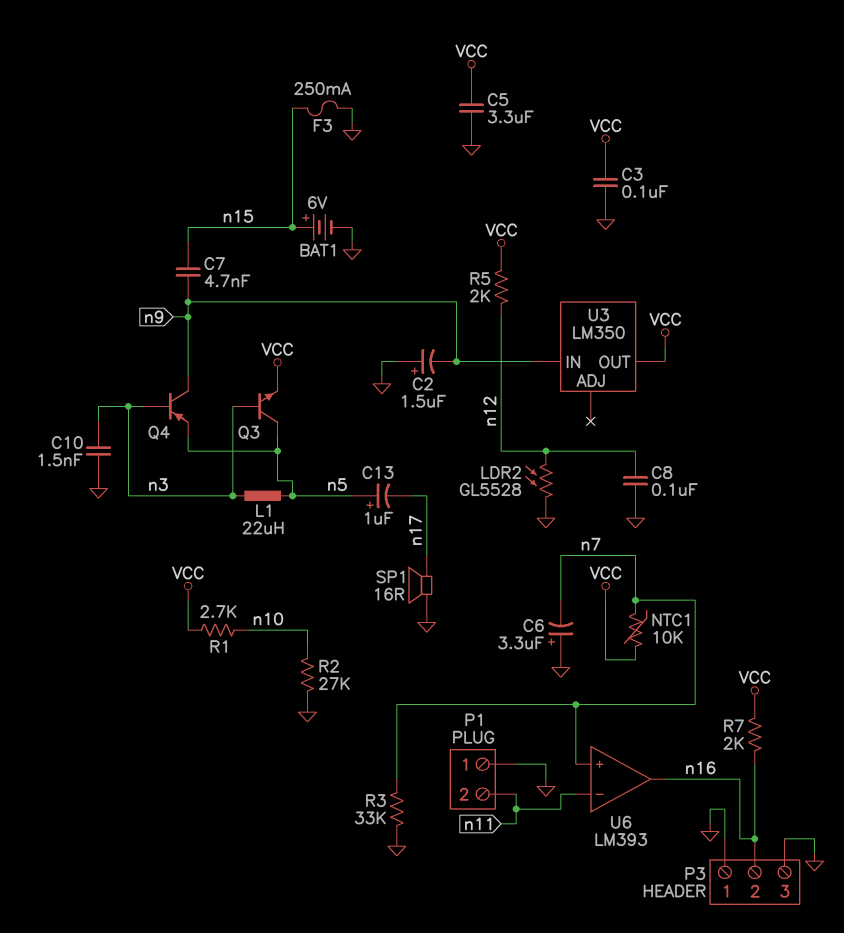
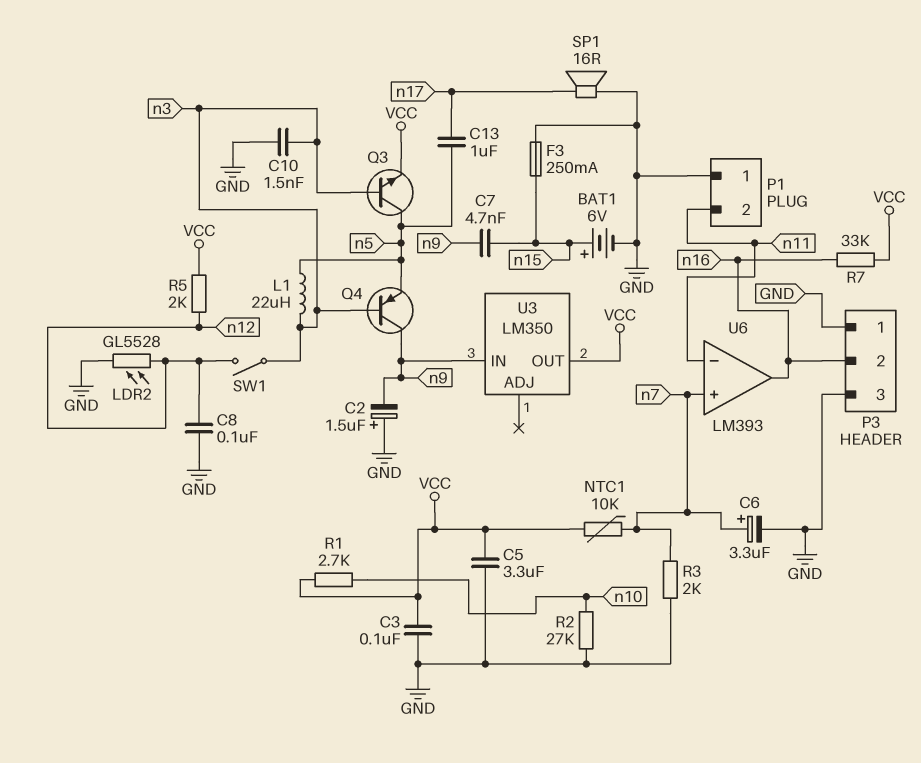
C6: 3.3uF (plus GND, minus n7) -> 3.3uF (plus n7, minus GND)
C13: 1uF (plus n5, minus n17) -> 1uF (n5, n17)
R3: 33k (GND, n7) -> 2k (GND, n7)
R7: 2k (VCC, n16) -> 33k (VCC, n16)
SW1: none -> switch (n3, n12)

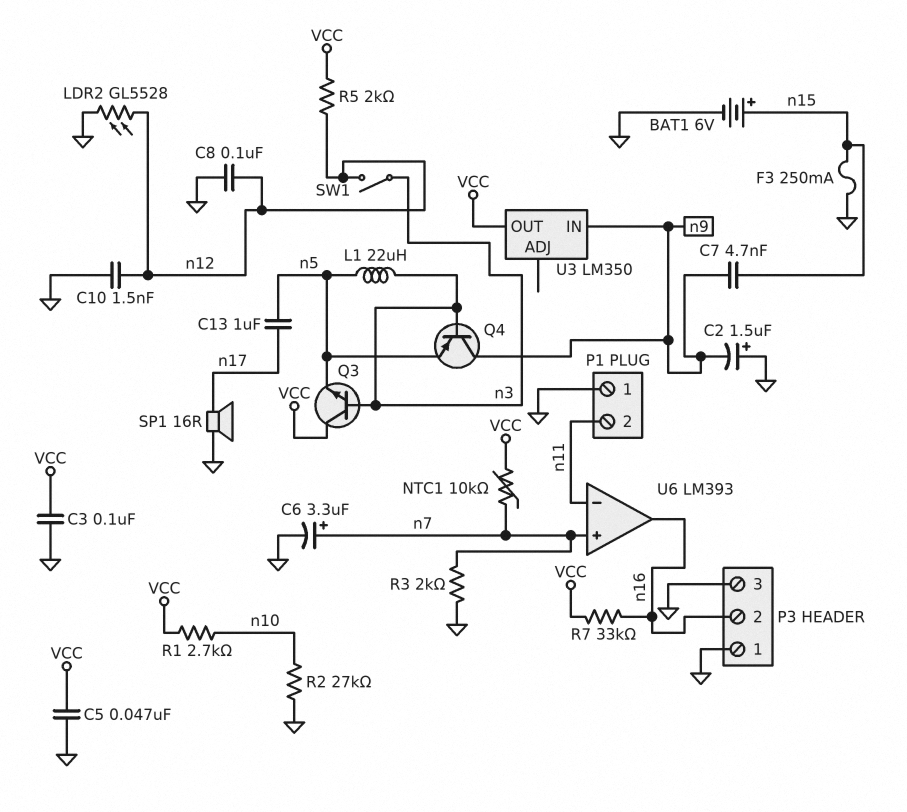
C5: 3.3uF (GND, VCC) -> 47nF (GND, VCC)
C10: 1.5nF (GND, n3) -> 1.5nF (GND, n12)
Q3: NPN (B n3, C n5, E VCC) -> NPN (B n3, C VCC, E n5)

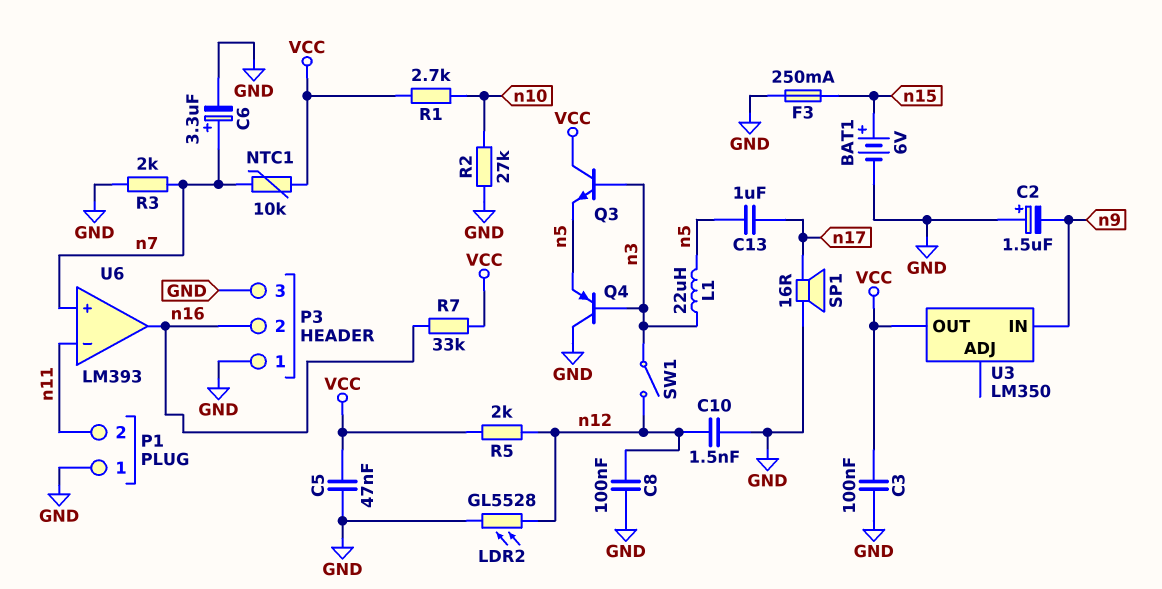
C7: 4.7nF (n9, n15) -> none
Q4: PNP (B n3, C n9, E n5) -> PNP (B n3, C GND, E n5)

